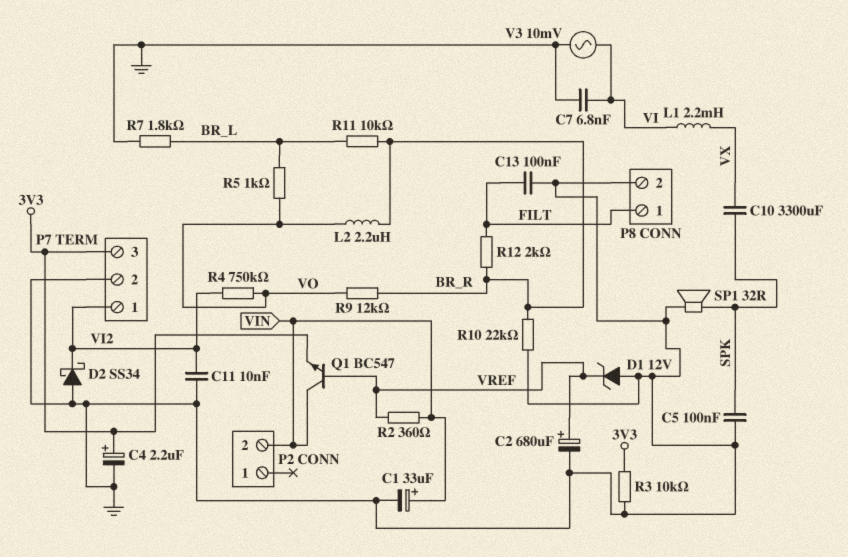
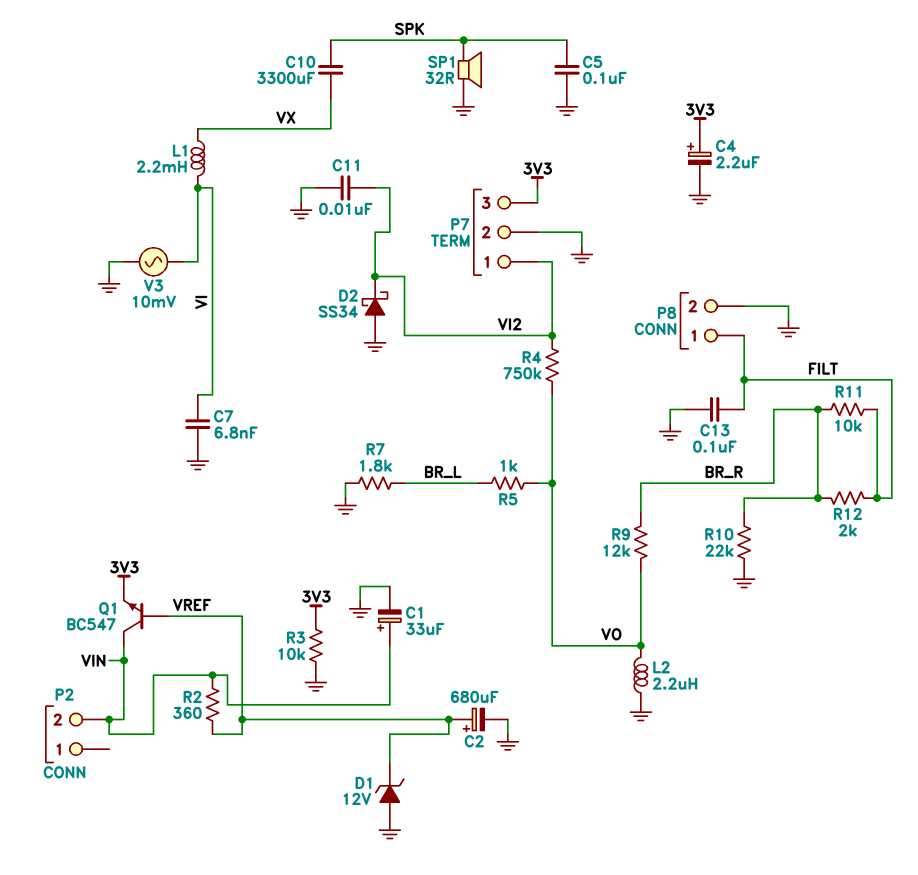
L2: 2.2uH (BR_R, VO) -> 2.2uH (GND, VO)
R11: 10k (BR_L, BR_R) -> 10k (BR_R, FILT)

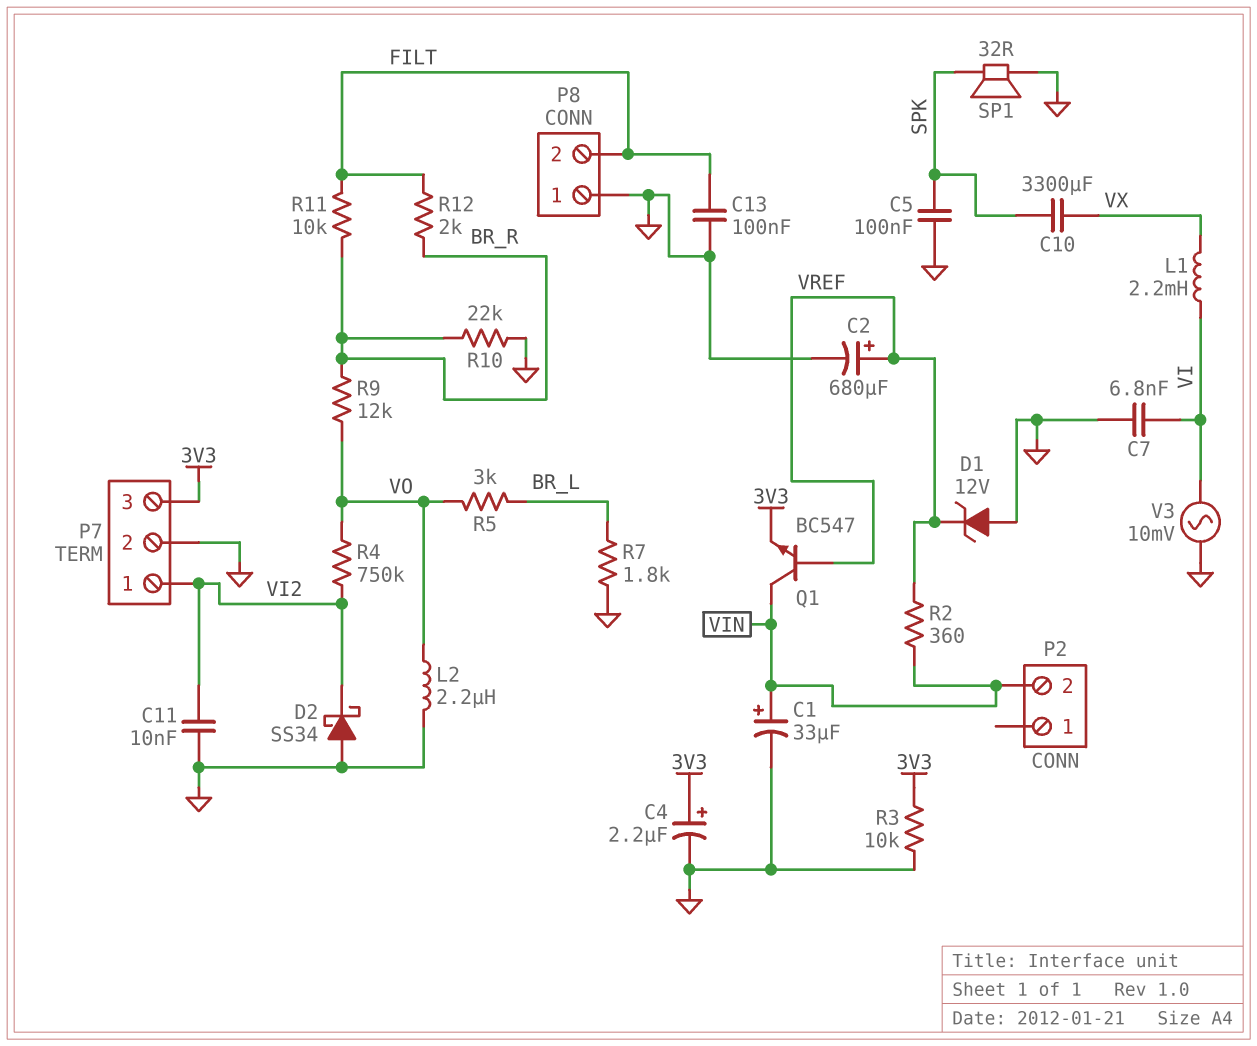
P8 pin 1: FILT -> GND
P8 pin 2: GND -> FILT
R5: 1k (BR_L, VO) -> 3k (BR_L, VO)

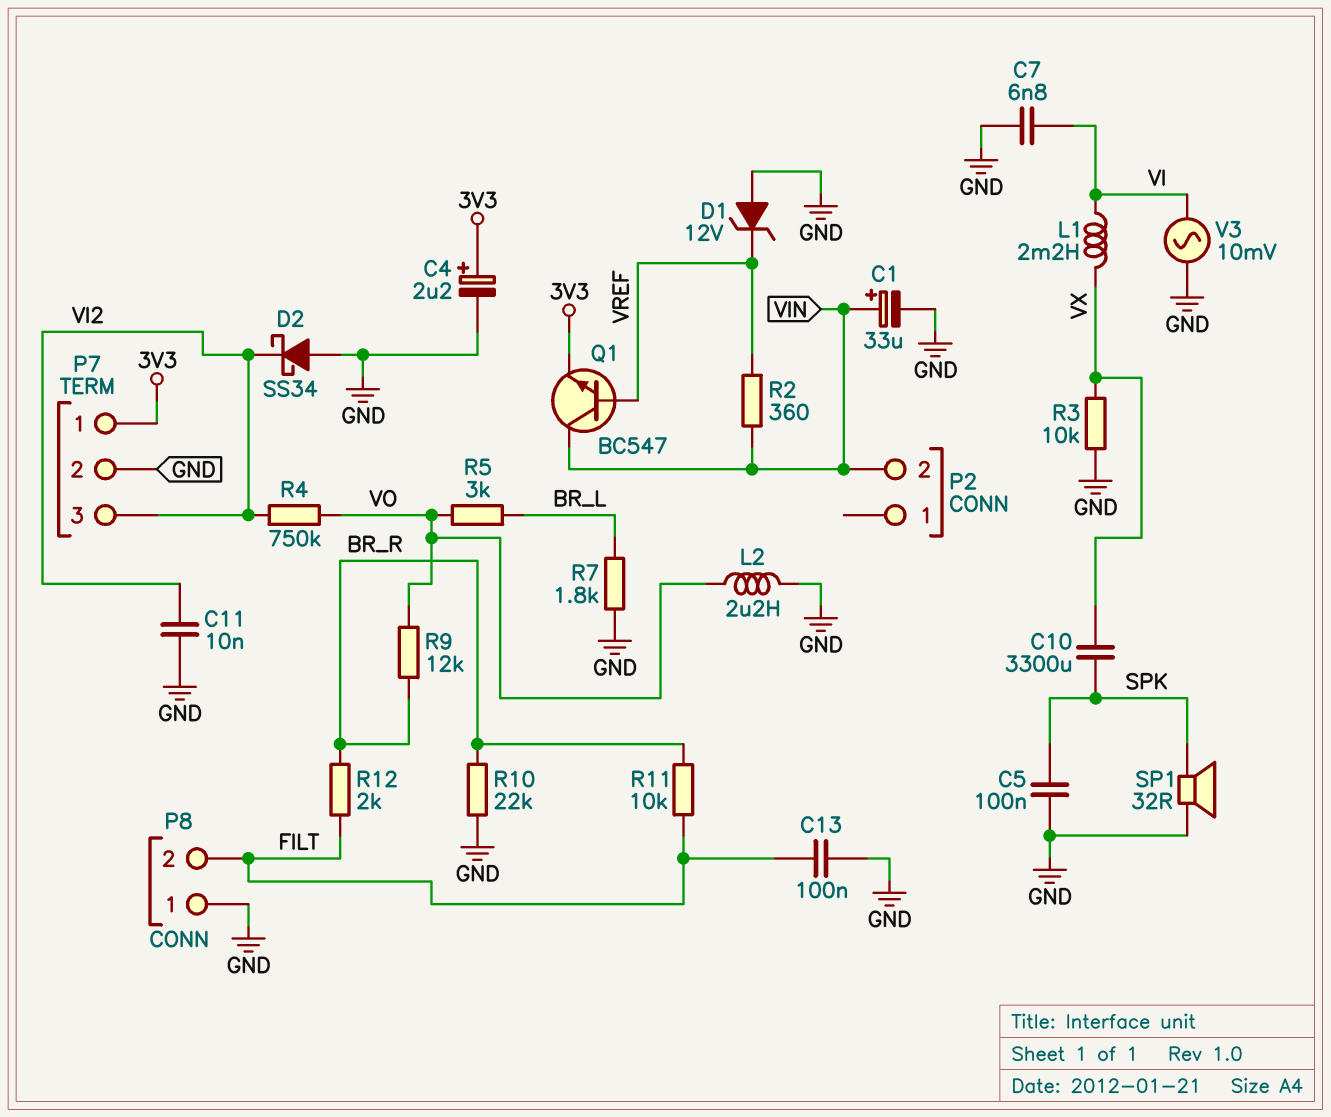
C2: 680uF (plus VREF, minus GND) -> none
P7 pin 1: VI2 -> 3V3
P7 pin 3: 3V3 -> VI2
R3: 10k (3V3, GND) -> 10k (GND, VX)

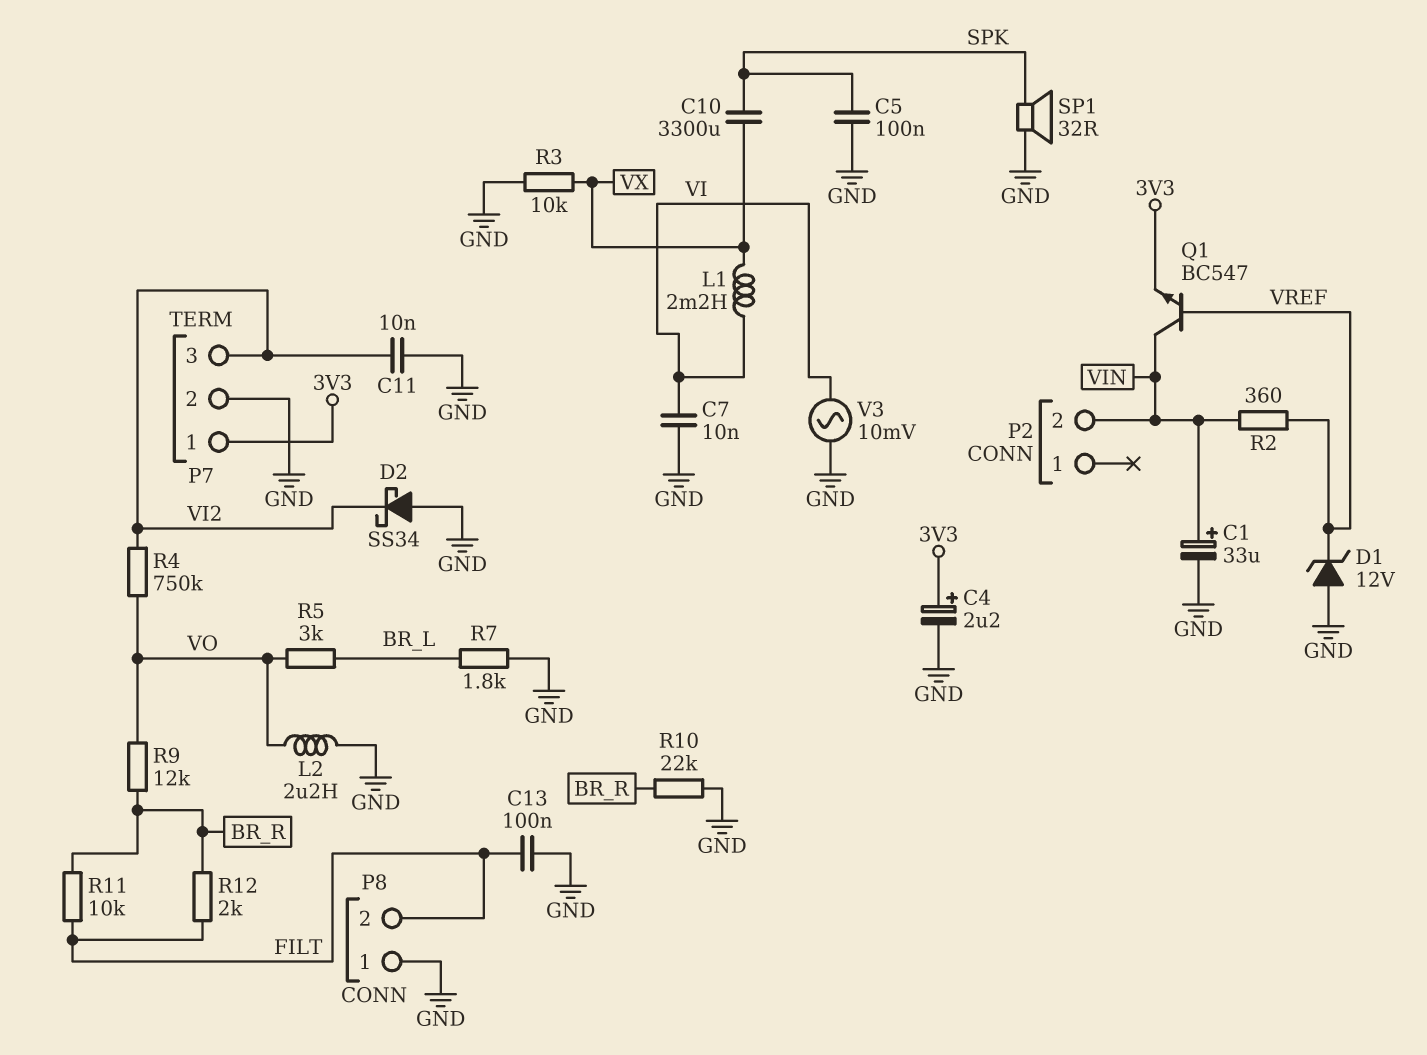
C7: 6.8nF (GND, VI) -> 10nF (GND, VI)

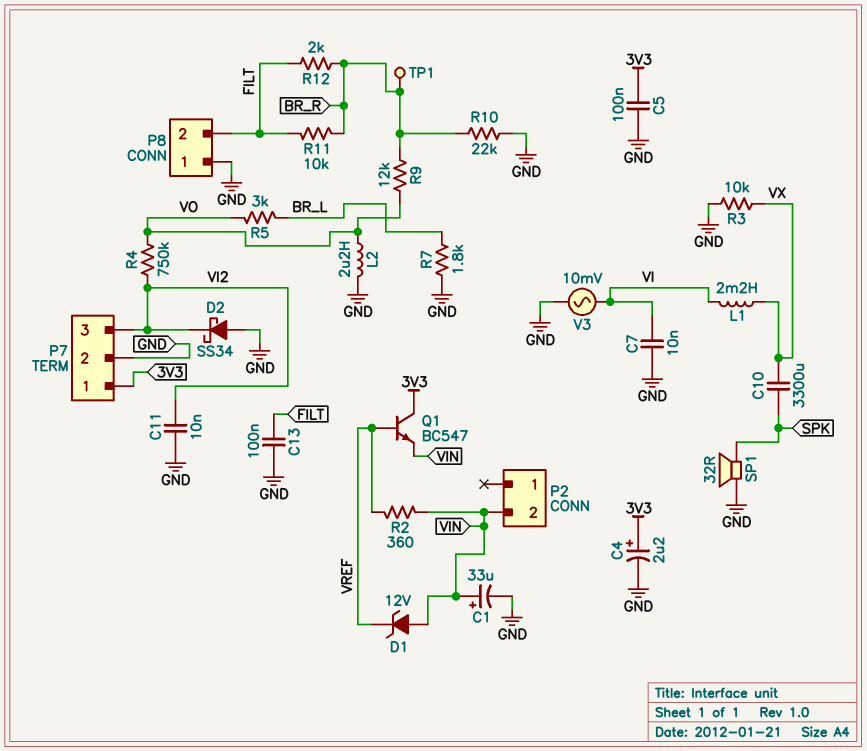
C5: 100nF (GND, SPK) -> 100nF (3V3, GND)
D1: zener 12V (A GND, K VREF) -> zener 12V (A VIN, K VREF)
Q1: NPN BC547 (B VREF, C VIN, E 3V3) -> NPN BC547 (B VREF, C 3V3, E VIN)
TP1: none -> test point (BR_R)

